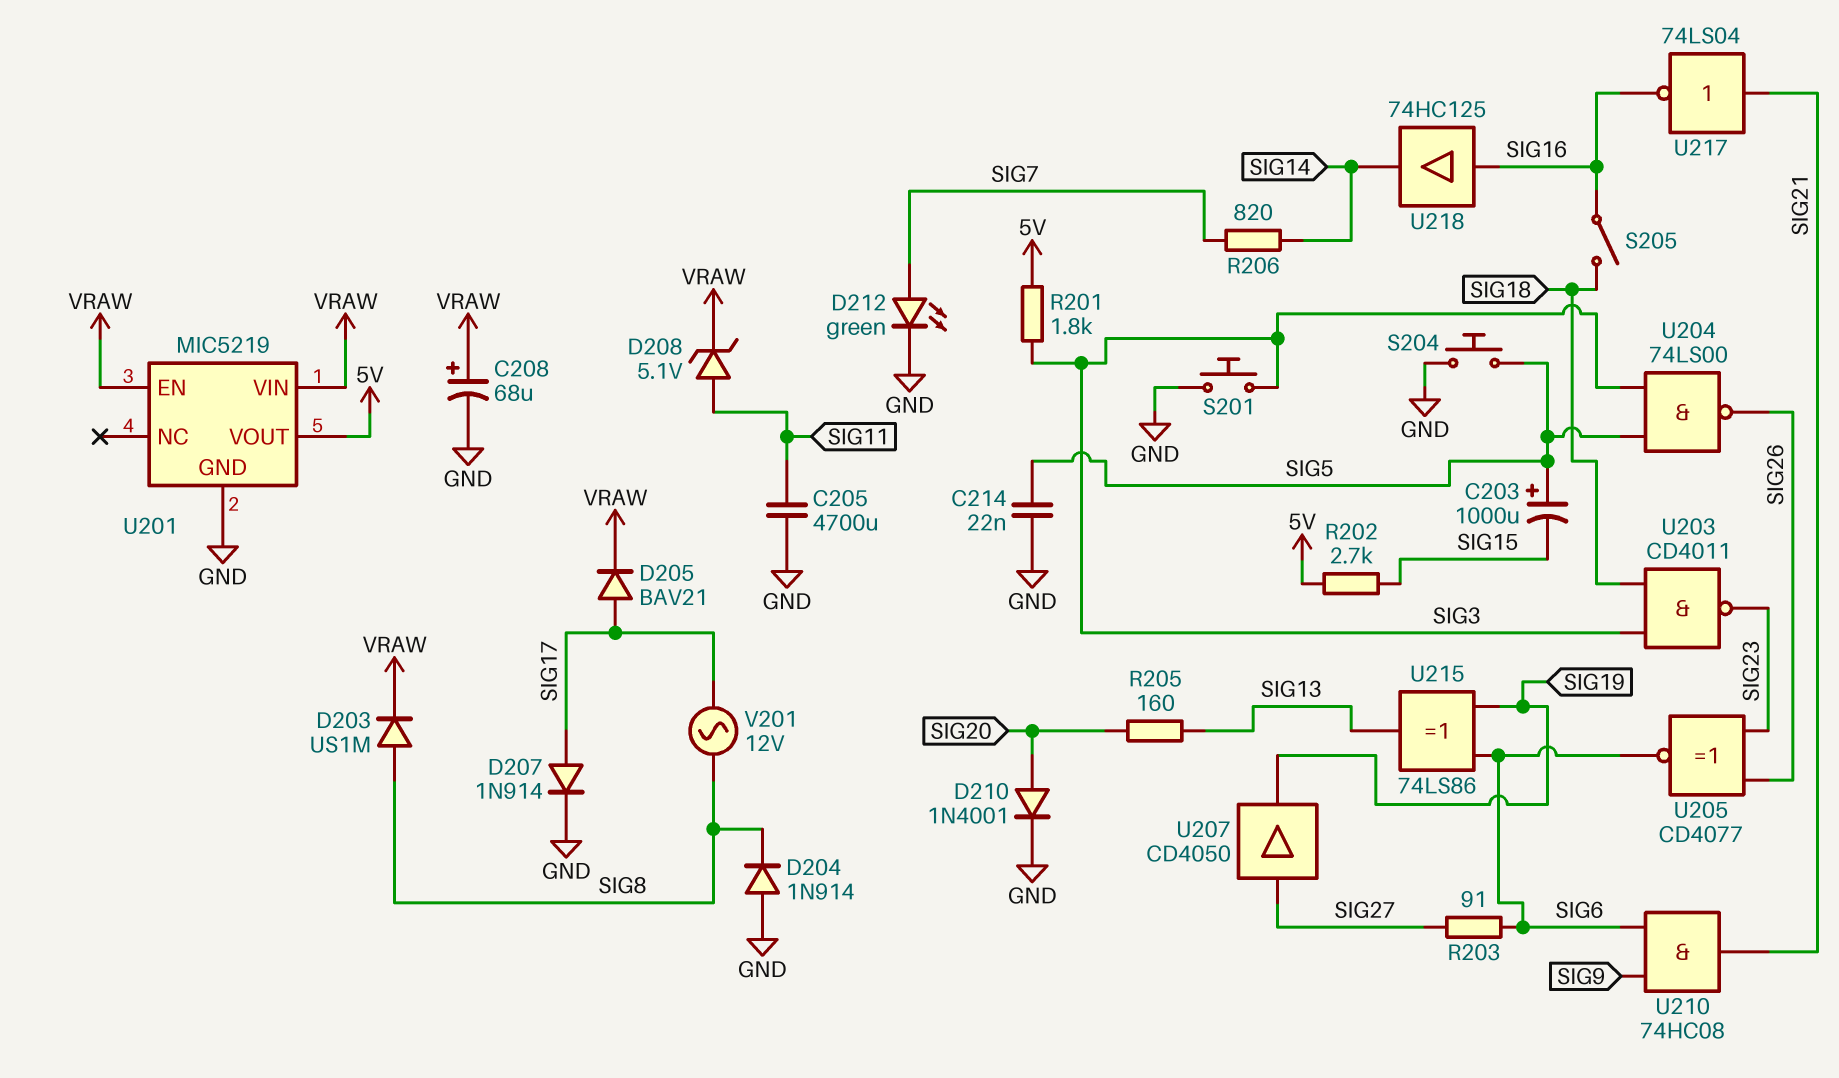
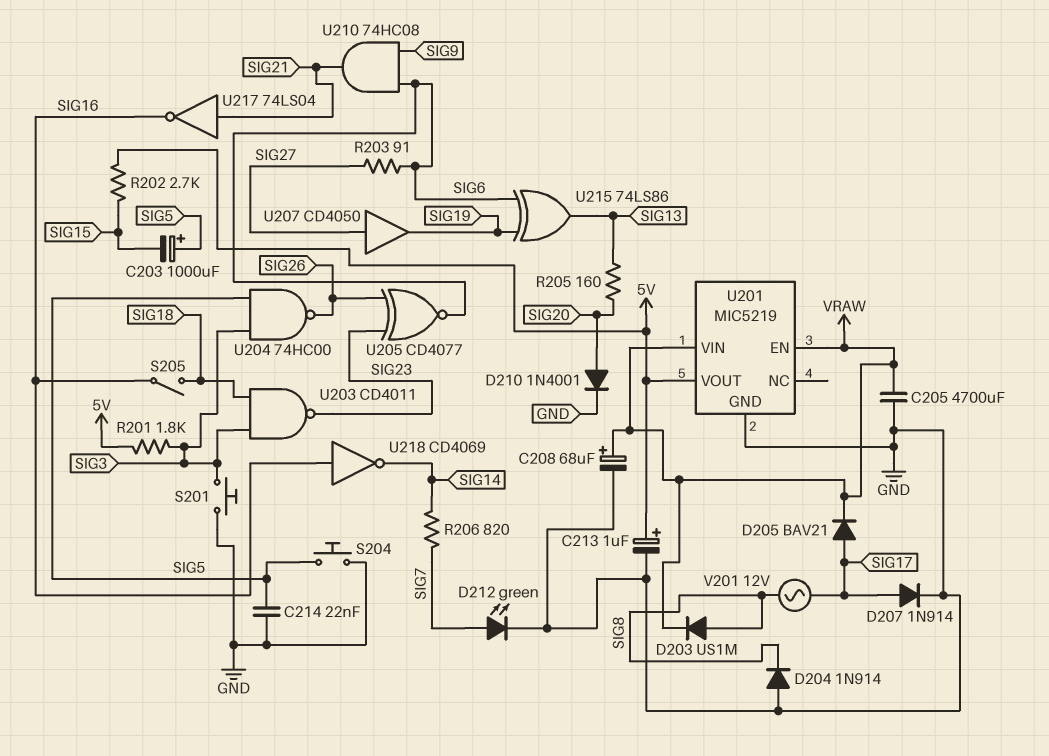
C205: 4700uF (GND, SIG11) -> 4700uF (GND, VRAW)
C213: none -> 1uF (plus 5V, minus GND)
D208: zener 5.1V (A SIG11, K VRAW) -> none
U204: NAND 74LS00 (in SIG3, in SIG5, out SIG26) -> NAND 74HC00 (in SIG3, in SIG5, out SIG26)
U218: buffer 74HC125 (in SIG16, out SIG14) -> NOT CD4069 (in SIG16, out SIG14)

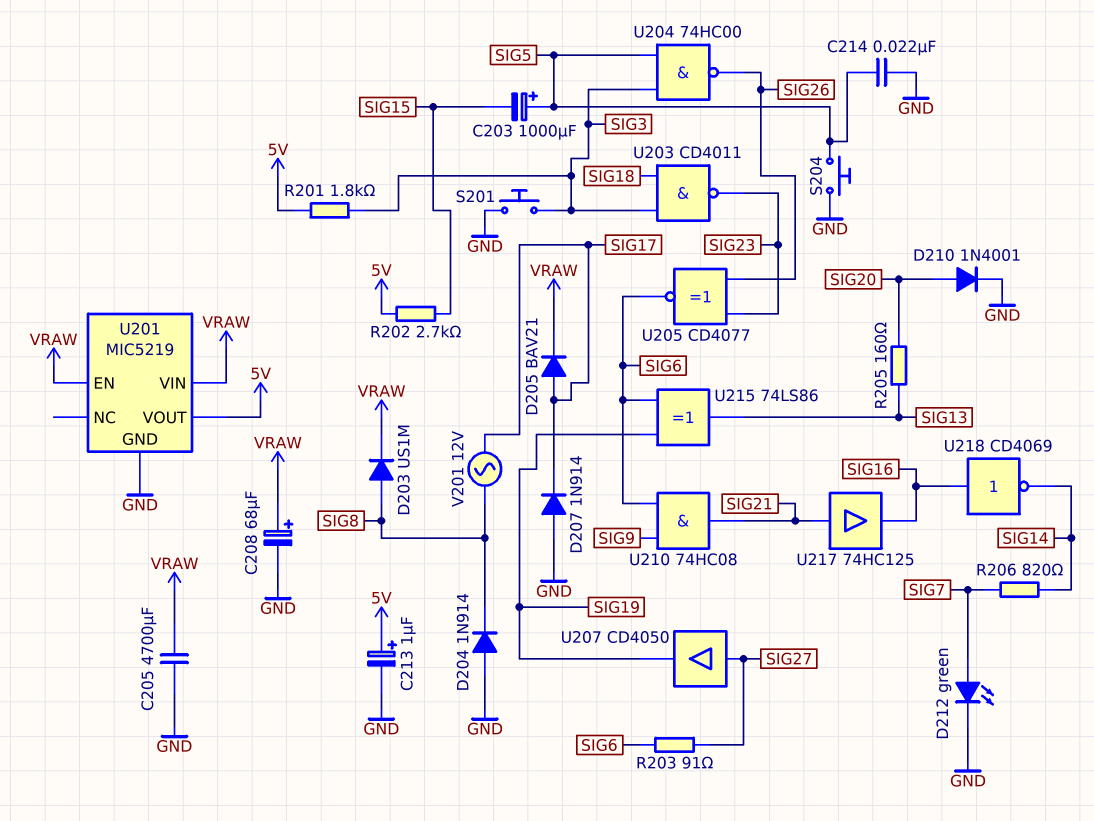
D207: diode 1N914 (A SIG17, K GND) -> diode 1N914 (A GND, K SIG17)
S205: switch (SIG16, SIG18) -> none
U217: NOT 74LS04 (in SIG21, out SIG16) -> buffer 74HC125 (in SIG21, out SIG16)

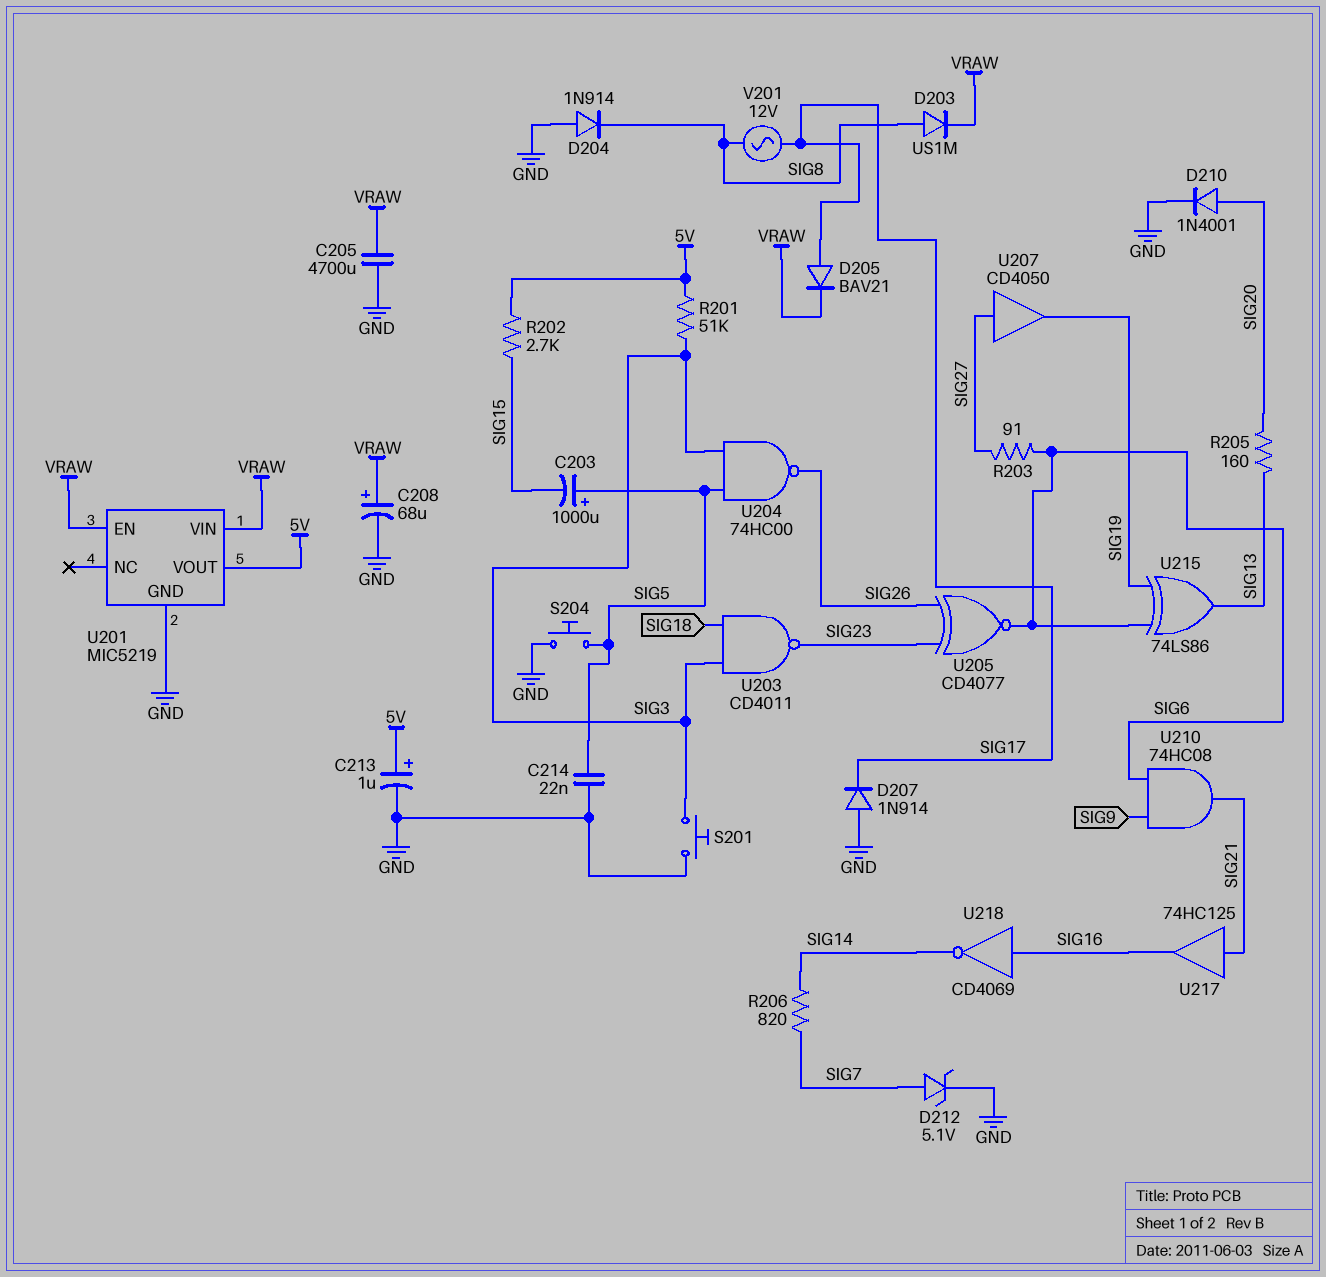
D212: LED green (A SIG7, K GND) -> zener 5.1V (A SIG7, K GND)
R201: 1.8k (5V, SIG3) -> 51k (5V, SIG3)

